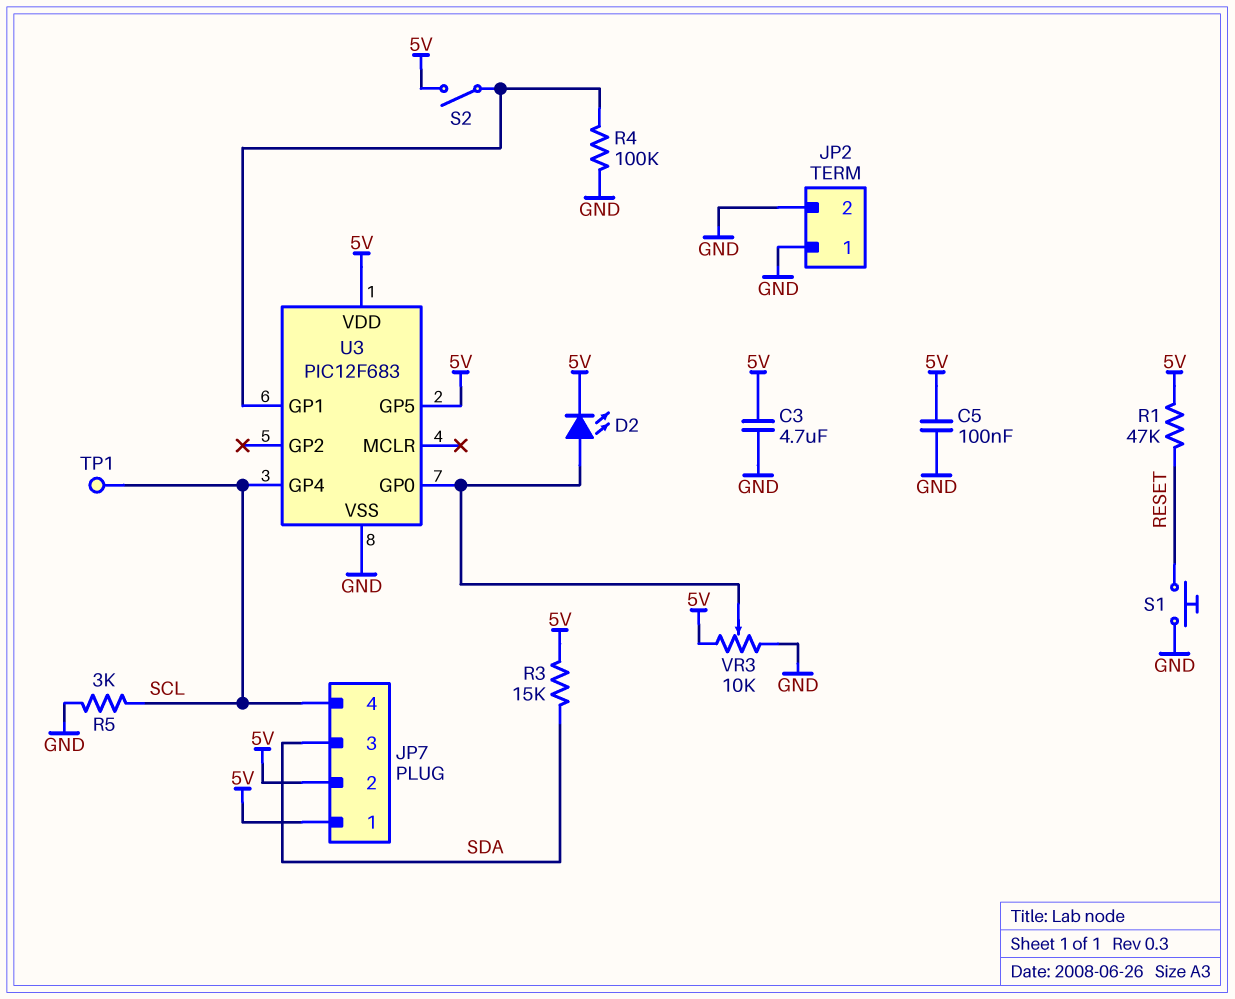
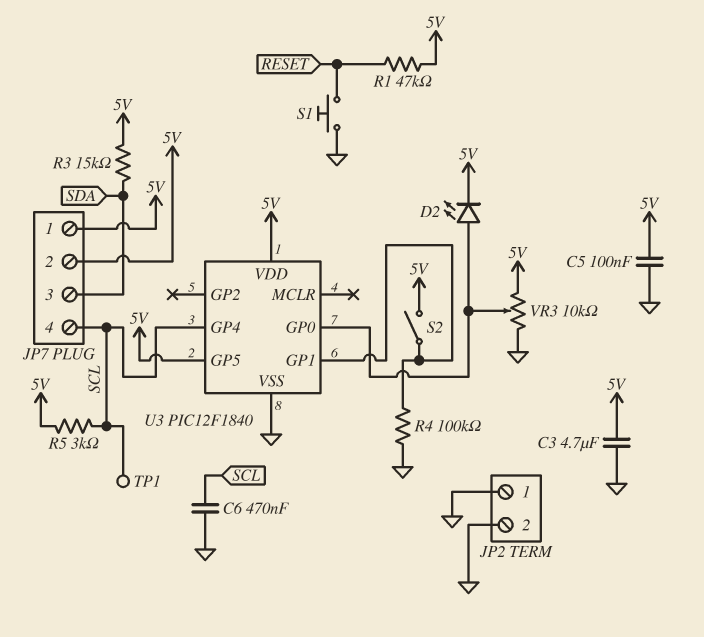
C6: none -> 470nF (GND, SCL)
R5: 3k (GND, SCL) -> 3k (5V, SCL)
U3: PIC12F683 -> PIC12F1840

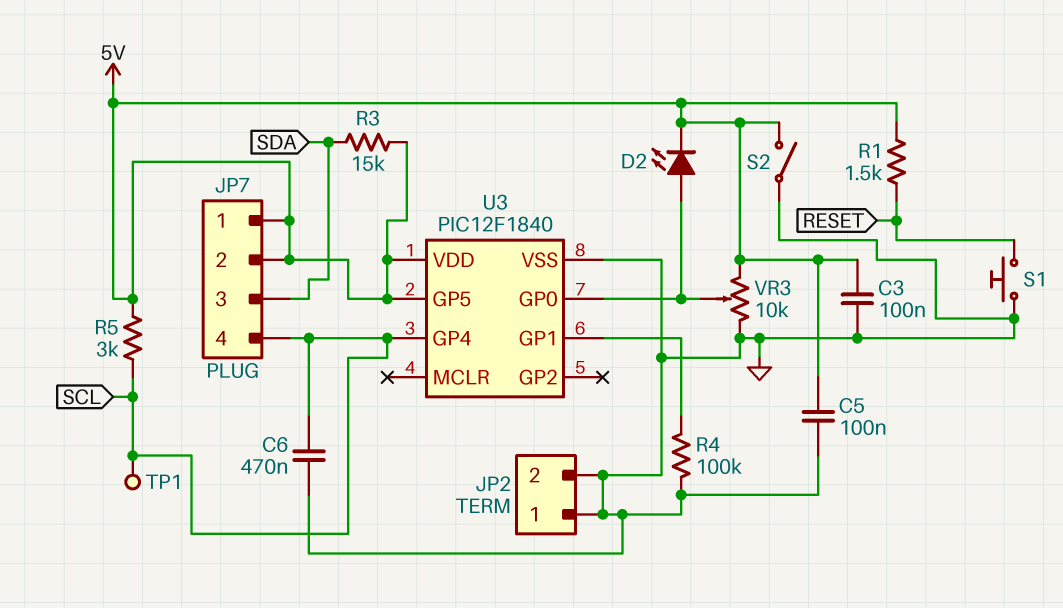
C3: 4.7uF (5V, GND) -> 100nF (5V, GND)
R1: 47k (5V, RESET) -> 1.5k (5V, RESET)
S2: switch (5V, U3/GP1) -> switch (5V, GND)

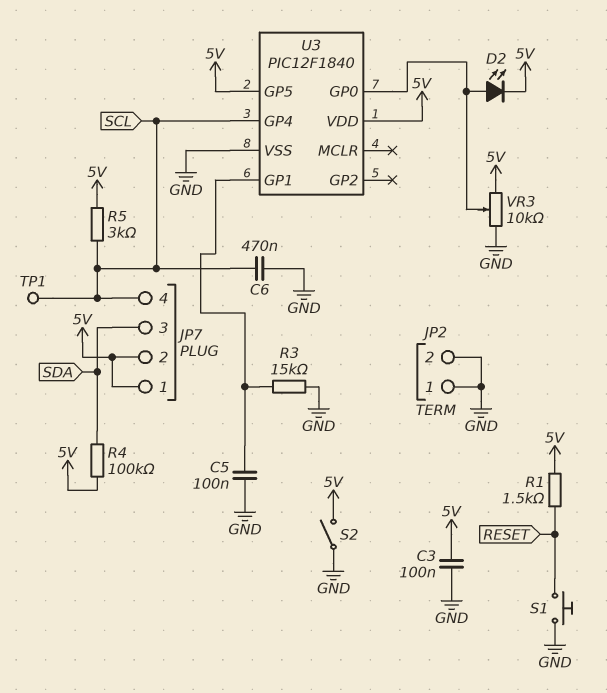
C5: 100nF (5V, GND) -> 100nF (GND, U3/GP1)
R3: 15k (5V, SDA) -> 15k (GND, U3/GP1)
R4: 100k (GND, U3/GP1) -> 100k (5V, SDA)

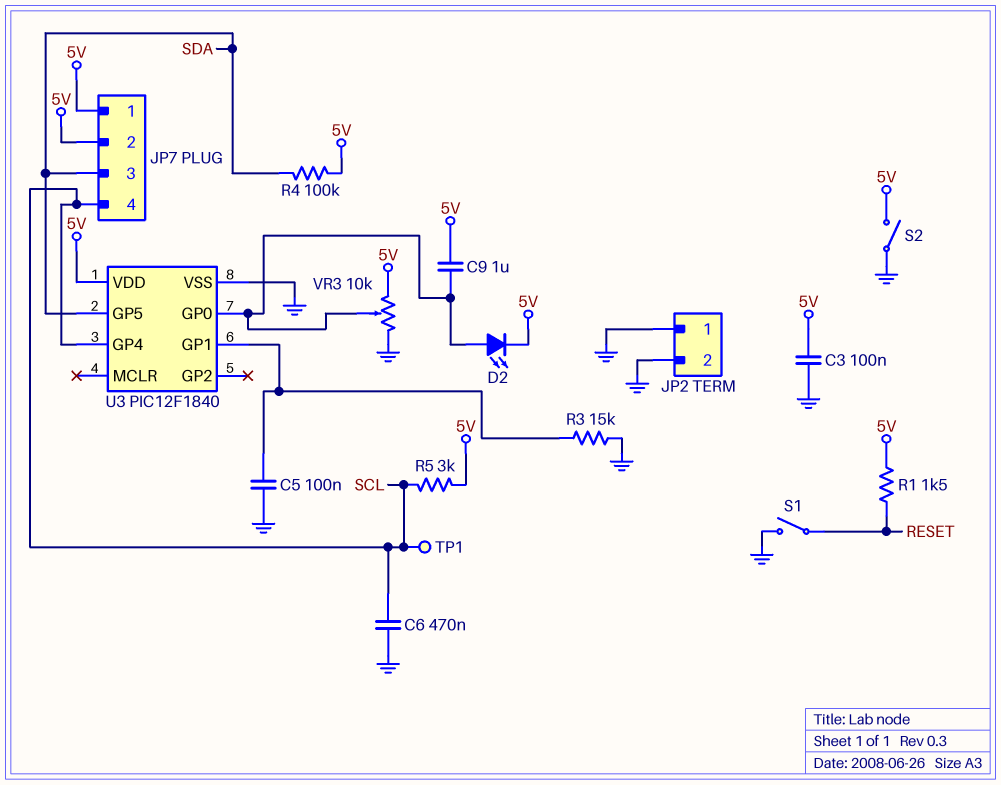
C9: none -> 1uF (5V, U3/GP0)
S1: button (GND, RESET) -> switch (GND, RESET)
U3 pin GP5: 5V -> SDA

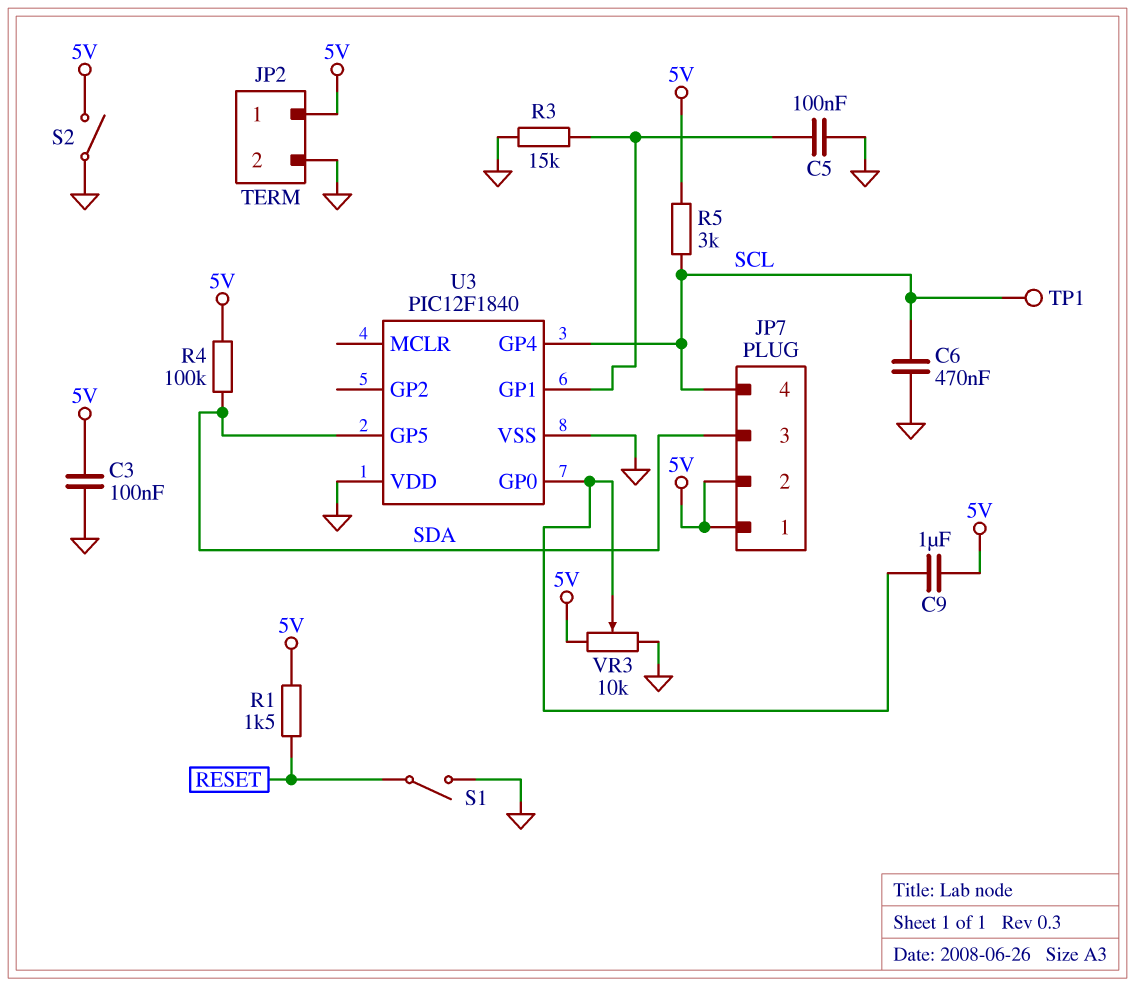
D2: LED (A U3/GP0, K 5V) -> none
JP2 pin 1: GND -> 5V
U3 pin VDD: 5V -> GND

